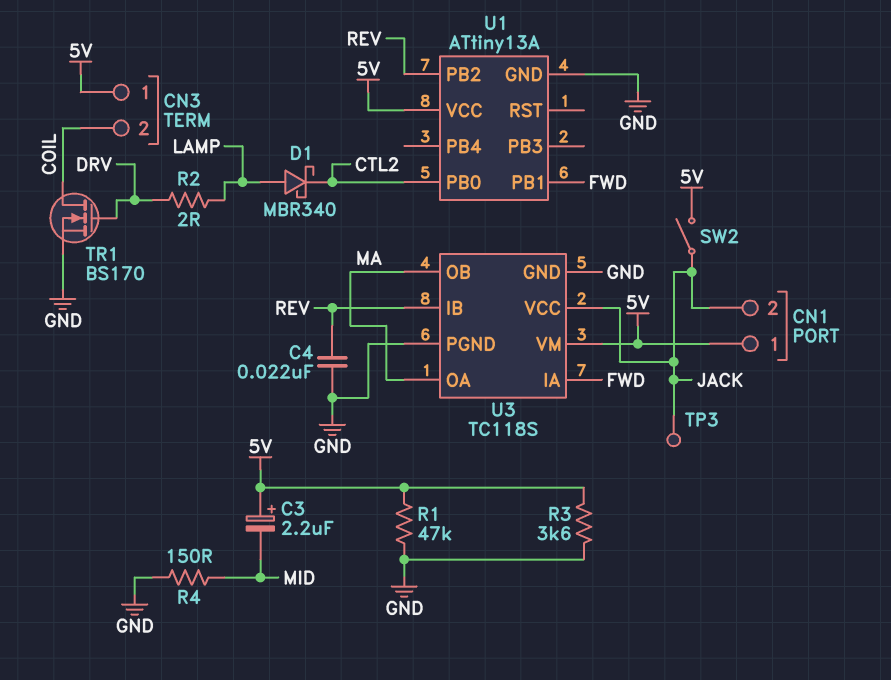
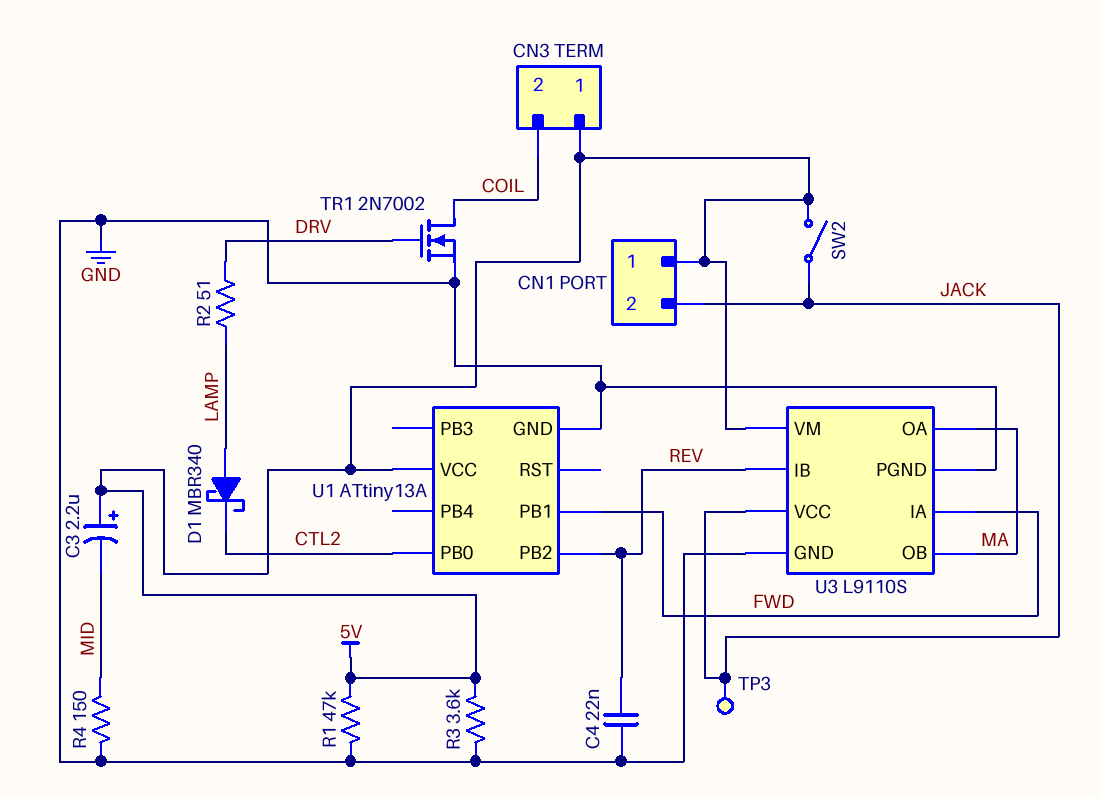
R2: 2 (DRV, LAMP) -> 51 (DRV, LAMP)
TR1: NMOS BS170 (G DRV, D COIL, S GND) -> NMOS 2N7002 (G DRV, D COIL, S GND)
U3: TC118S -> L9110S

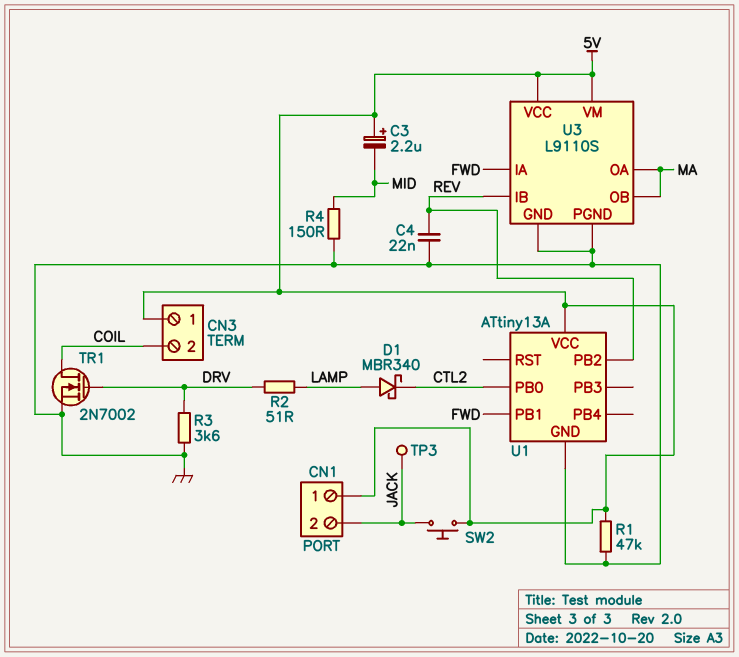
R3: 3.6k (5V, GND) -> 3.6k (DRV, GND)
SW2: switch (5V, JACK) -> button (5V, JACK)
U3 pin VCC: JACK -> 5V

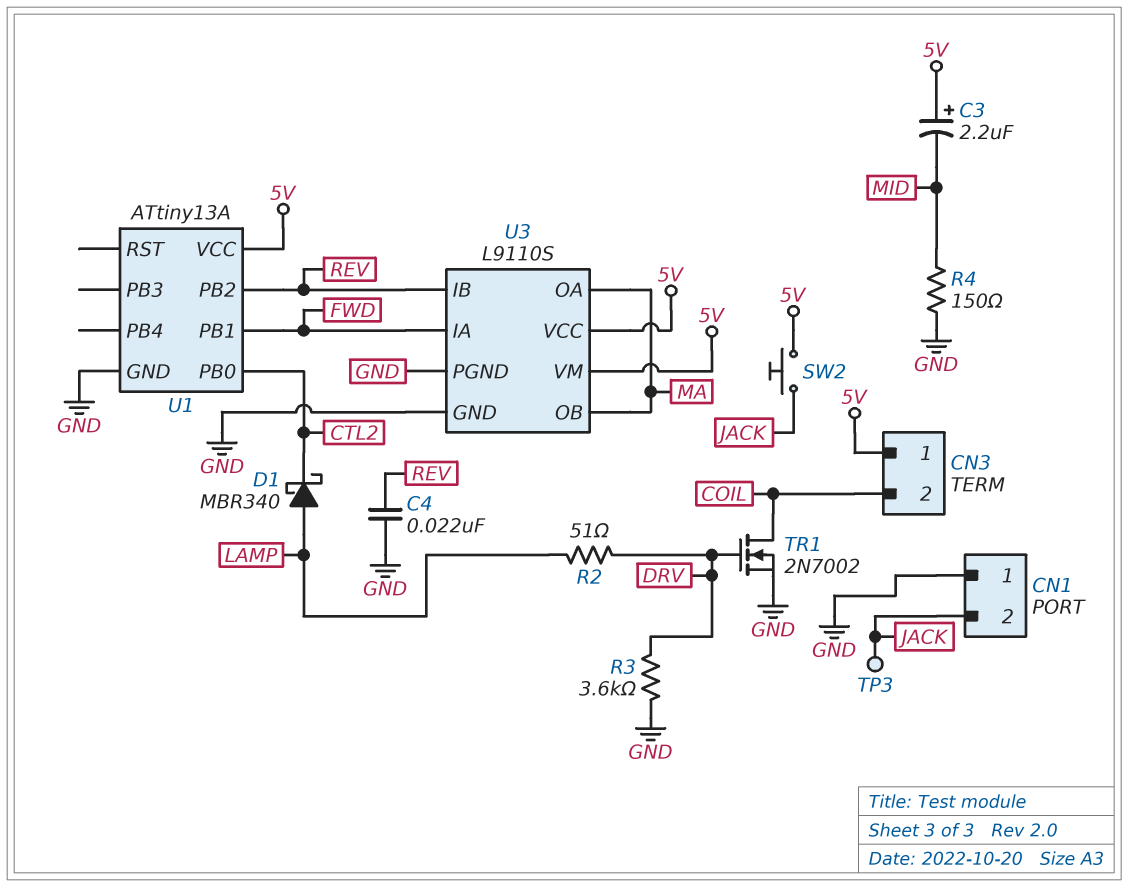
CN1 pin 1: 5V -> GND
R1: 47k (5V, GND) -> none

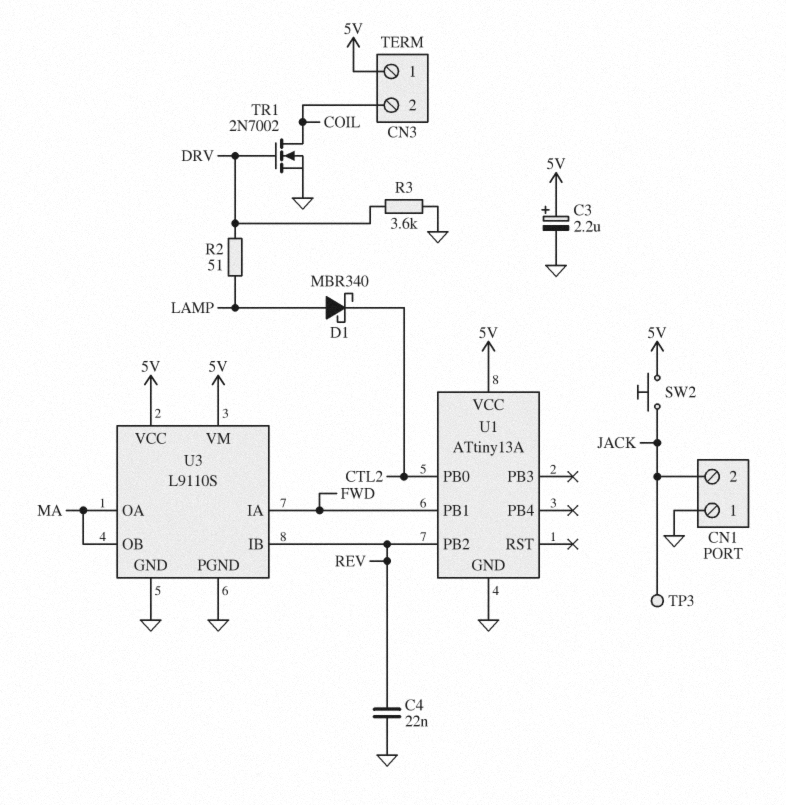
C3: 2.2uF (plus 5V, minus MID) -> 2.2uF (plus 5V, minus GND)
R4: 150 (GND, MID) -> none

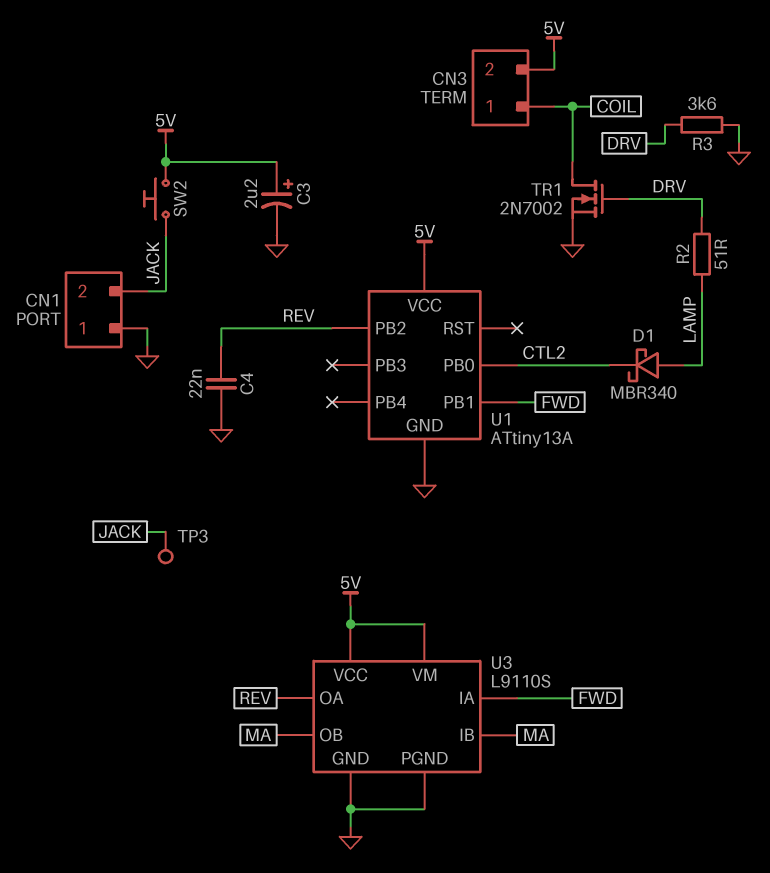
CN3 pin 1: 5V -> COIL
CN3 pin 2: COIL -> 5V
U3 pin IB: REV -> MA
U3 pin OA: MA -> REV

